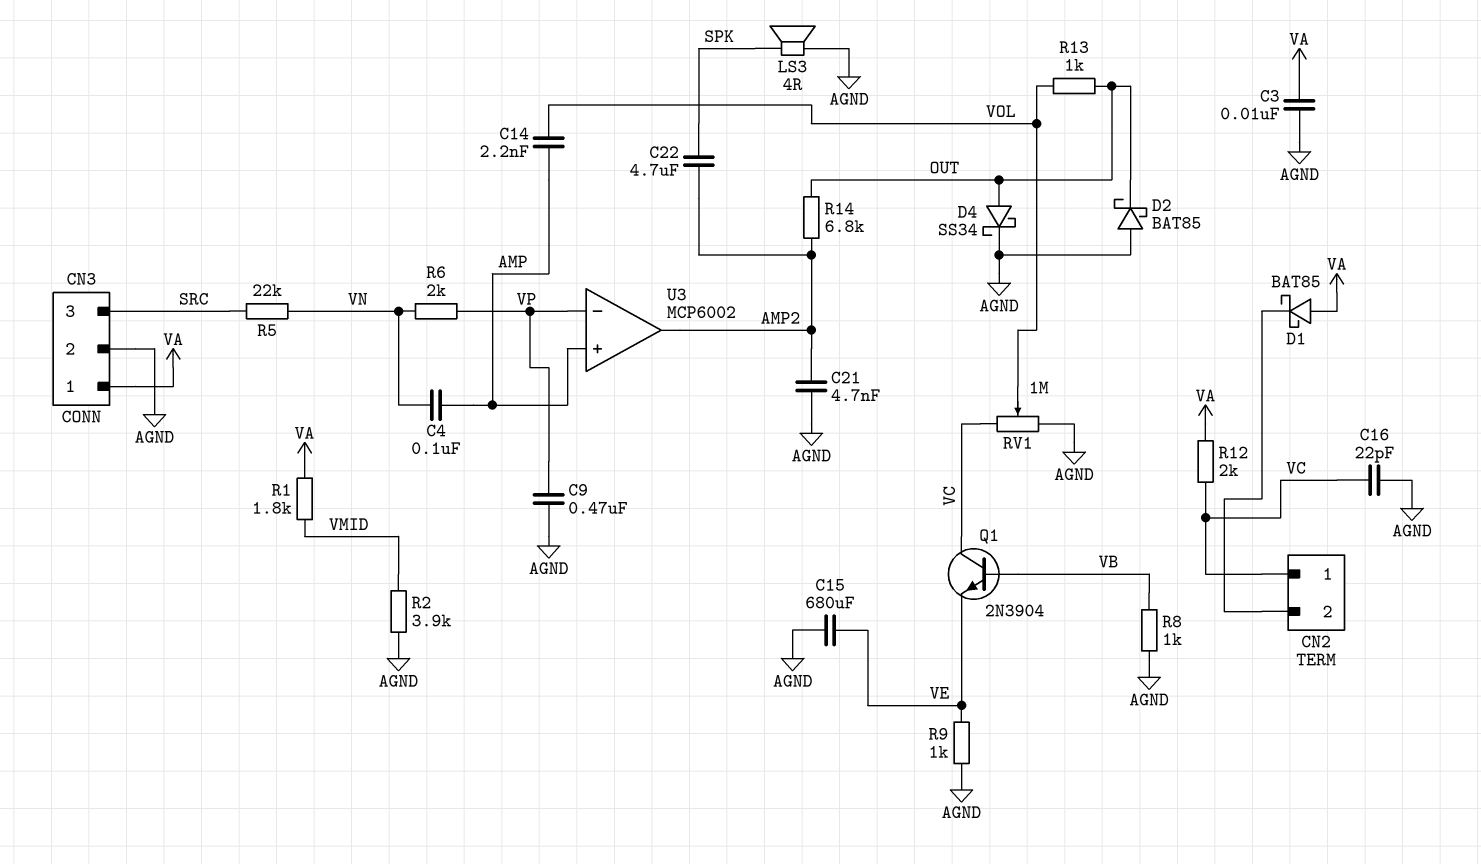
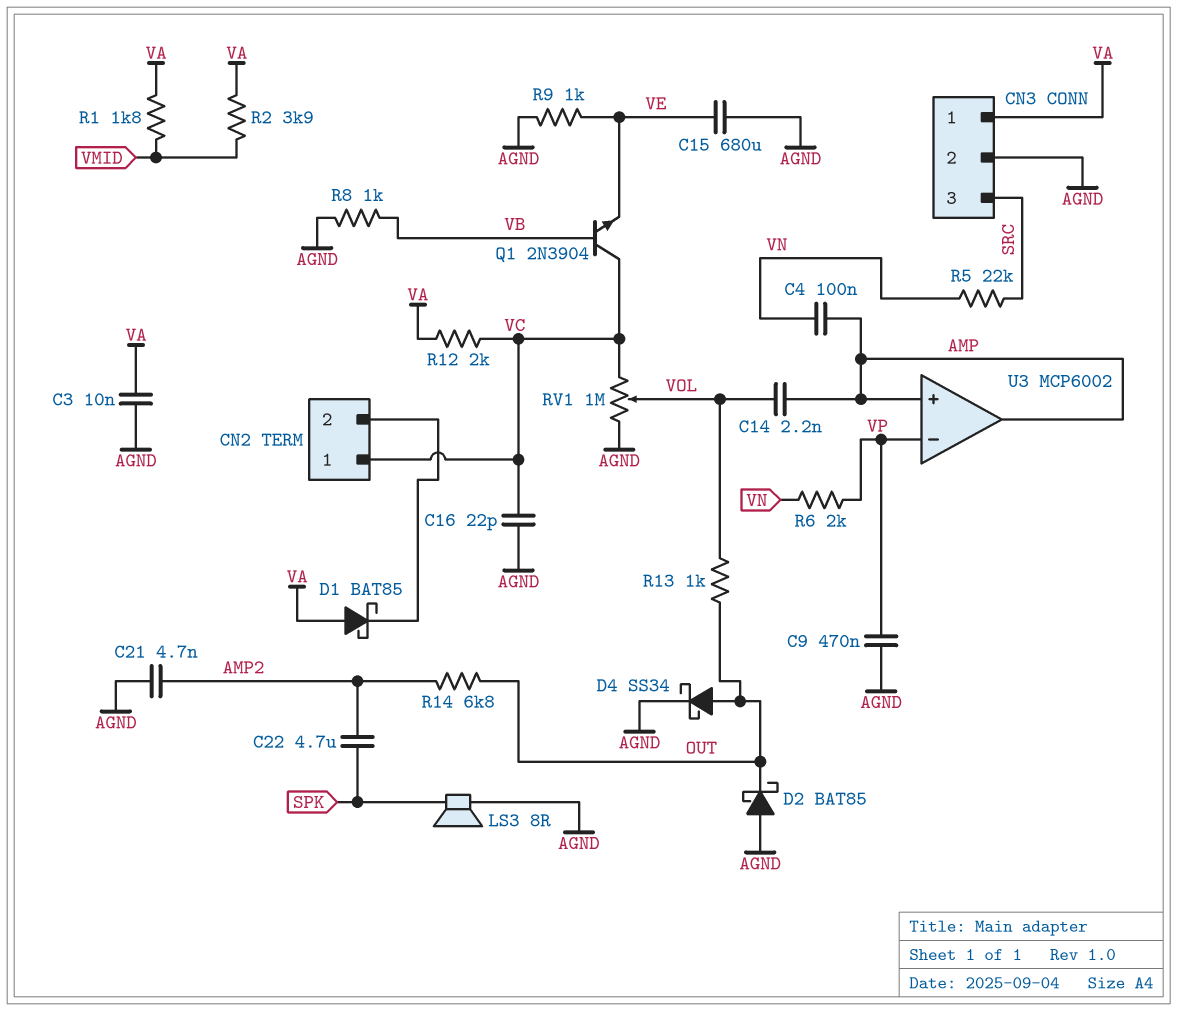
LS3: speaker 4R (AGND, SPK) -> speaker 8R (AGND, SPK)
R2: 3.9k (AGND, VMID) -> 3.9k (VA, VMID)
U3 pin out: AMP2 -> AMP

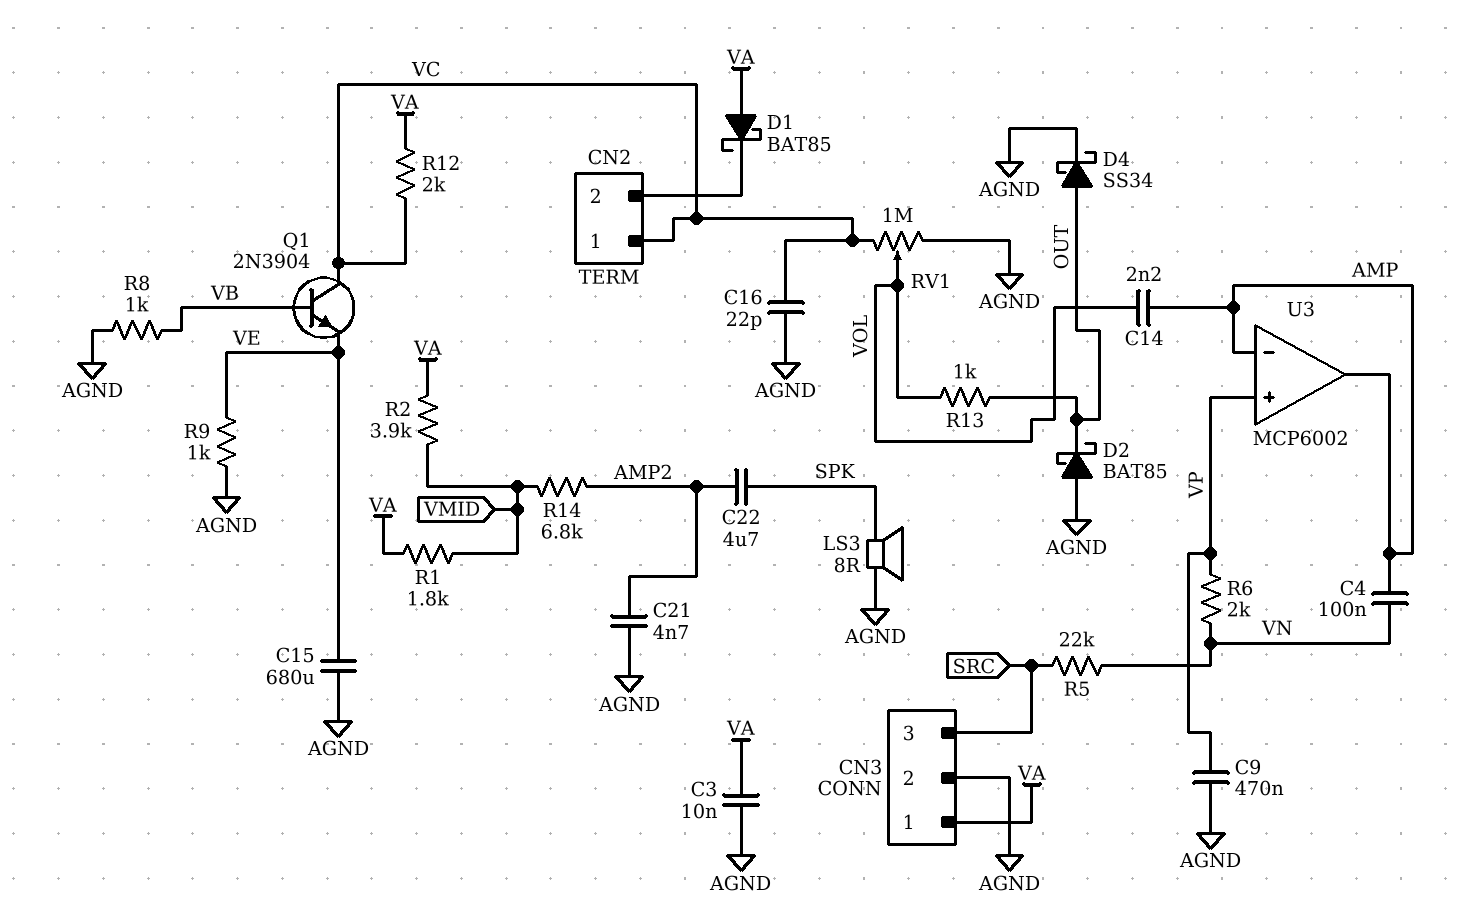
R14: 6.8k (AMP2, OUT) -> 6.8k (AMP2, VMID)
U3 pin in+: AMP -> VP
U3 pin in-: VP -> AMP

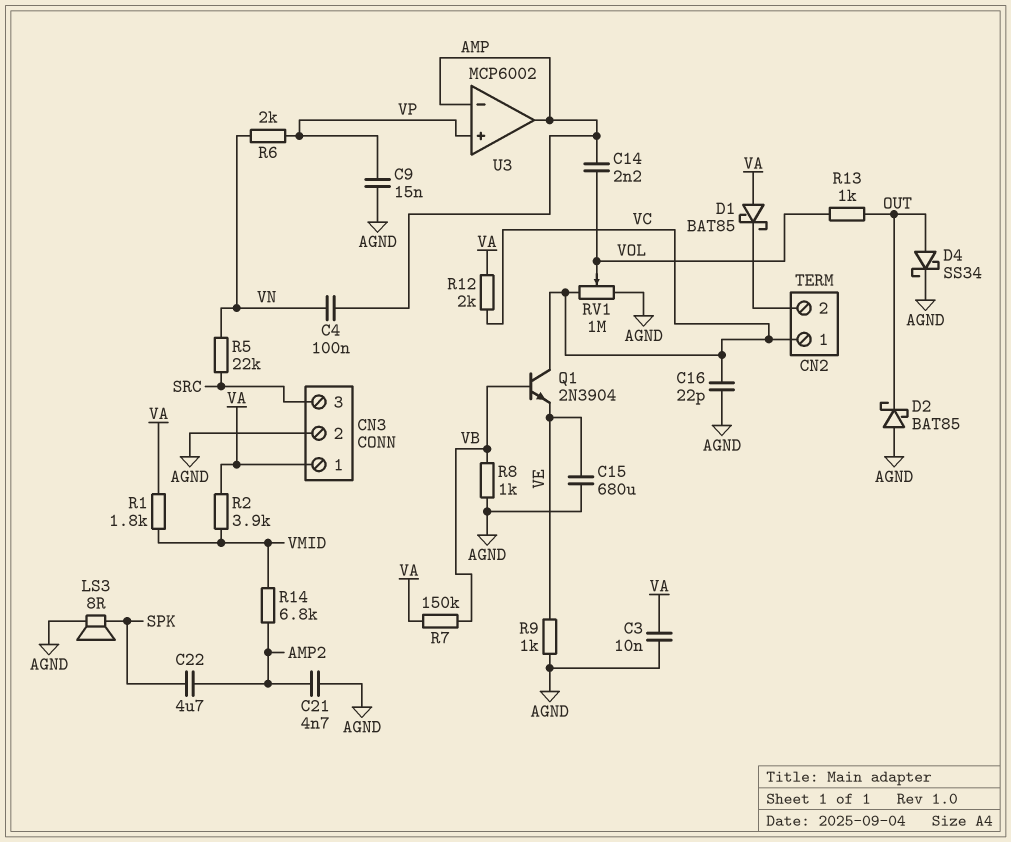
C9: 470nF (AGND, VP) -> 15nF (AGND, VP)
R7: none -> 150k (VA, VB)

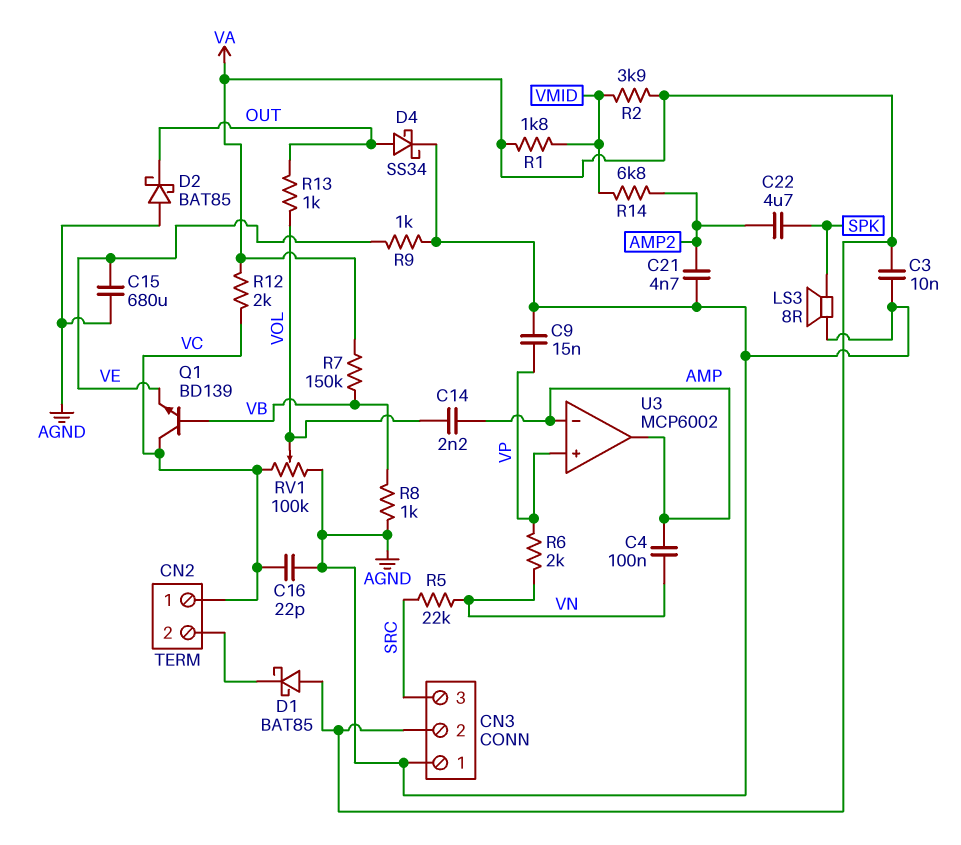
CN3 pin 1: VA -> AGND
CN3 pin 2: AGND -> VA
Q1: NPN 2N3904 (B VB, C VC, E VE) -> NPN BD139 (B VB, C VC, E VE)
RV1: 1M (AGND, VC, wiper VOL) -> 100k (AGND, VC, wiper VOL)

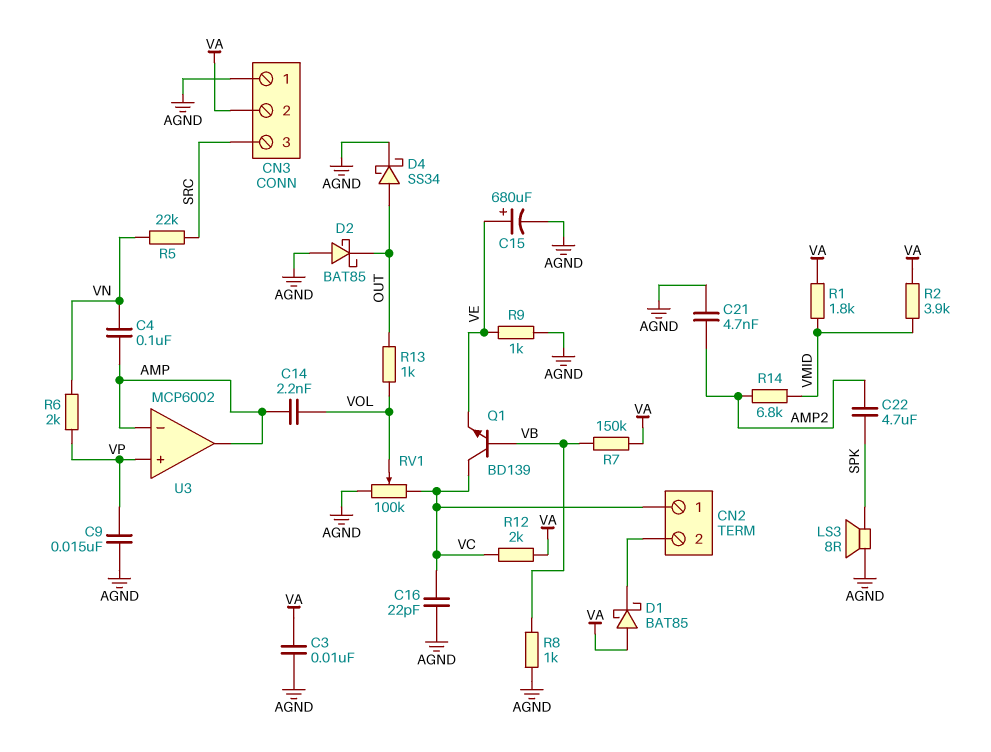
C15: 680uF (AGND, VE) -> 680uF (plus VE, minus AGND)

